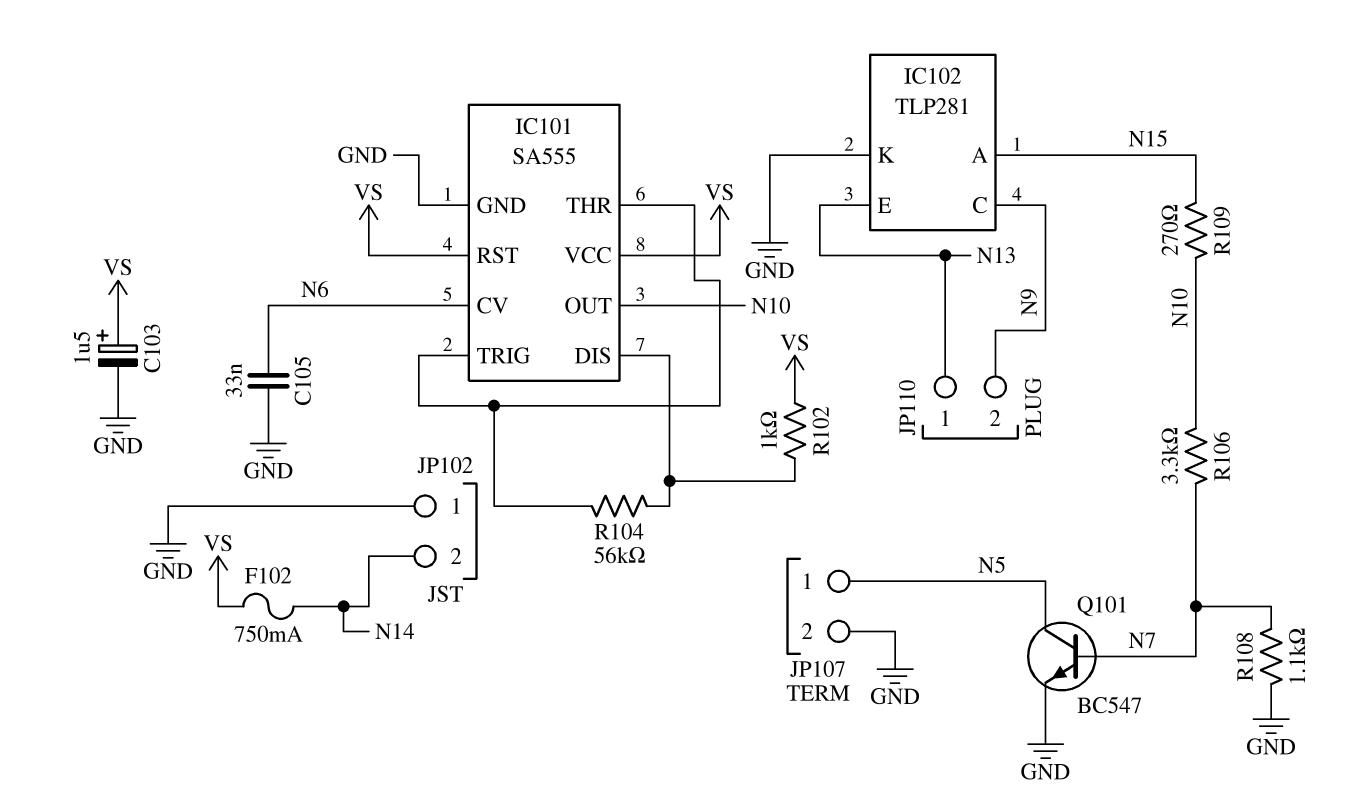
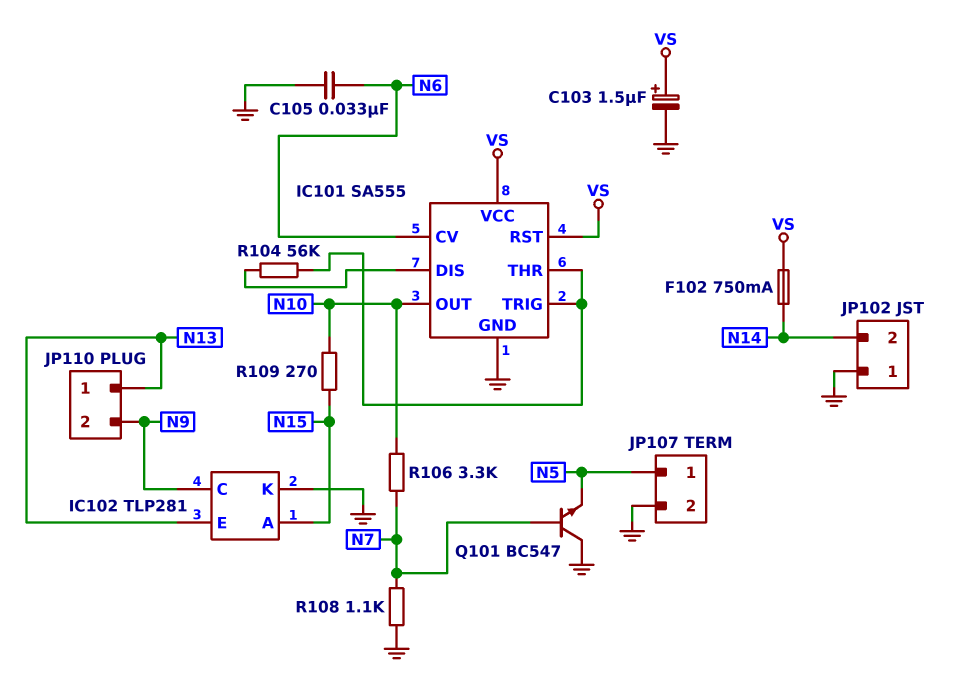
Q101: NPN BC547 (B N7, C N5, E GND) -> NPN BC547 (B N7, C GND, E N5)
R102: 1k (IC101/DIS, VS) -> none

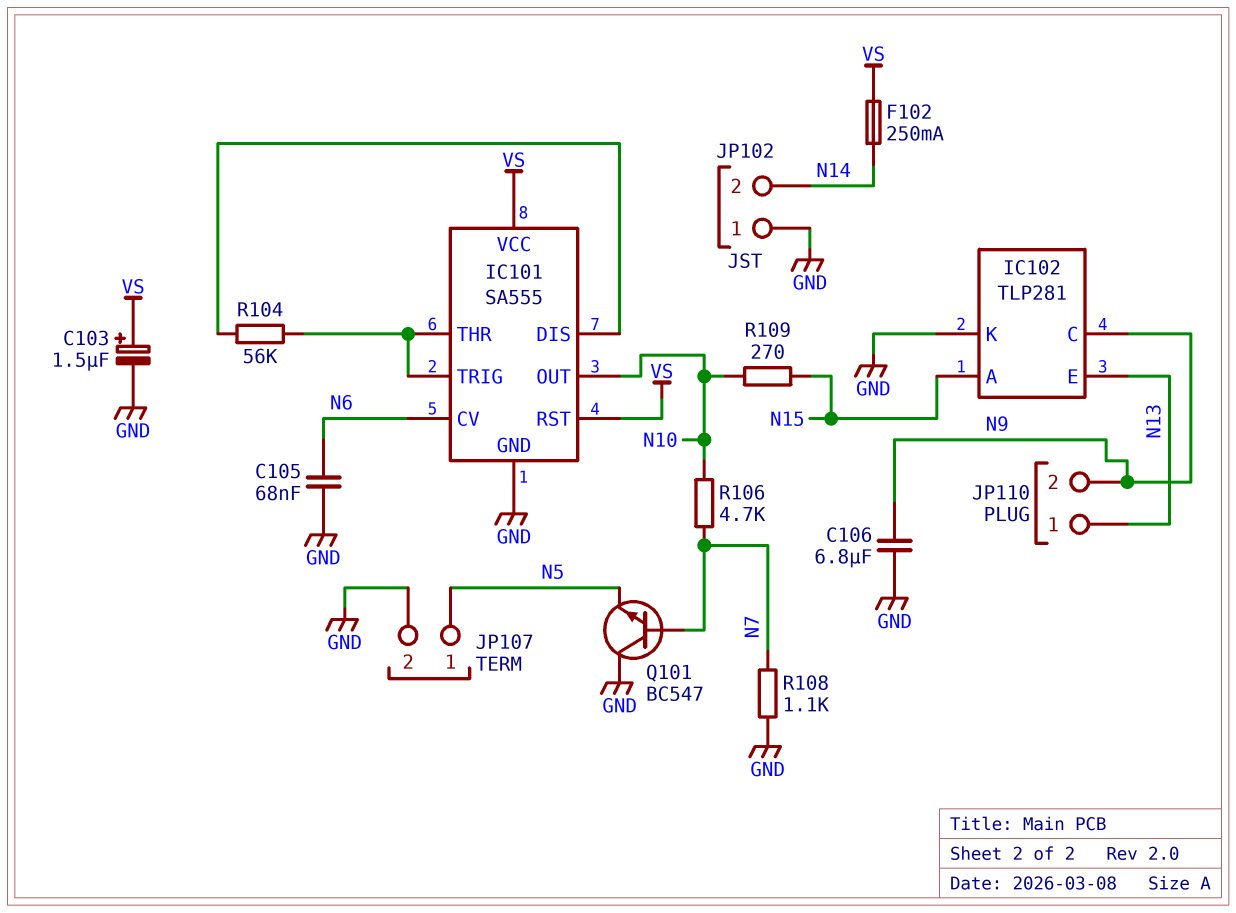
C105: 33nF (GND, N6) -> 68nF (GND, N6)
C106: none -> 6.8uF (GND, N9)
F102: 750mA (N14, VS) -> 250mA (N14, VS)
R106: 3.3k (N7, N10) -> 4.7k (N7, N10)

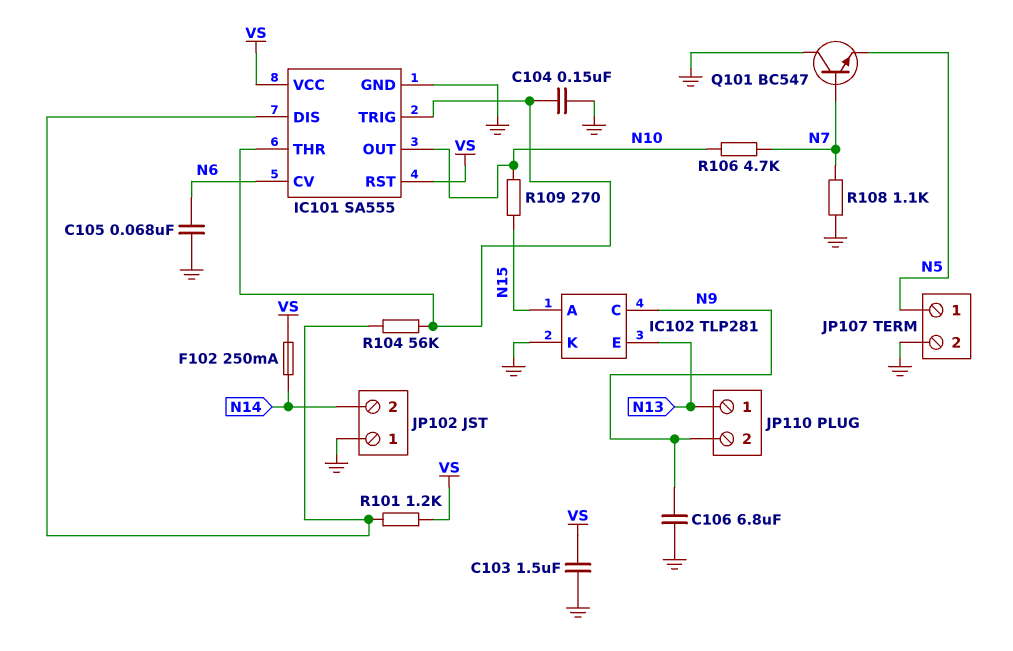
C103: 1.5uF (plus VS, minus GND) -> 1.5uF (GND, VS)
C104: none -> 150nF (GND, IC101/THR)
R101: none -> 1.2k (IC101/DIS, VS)

